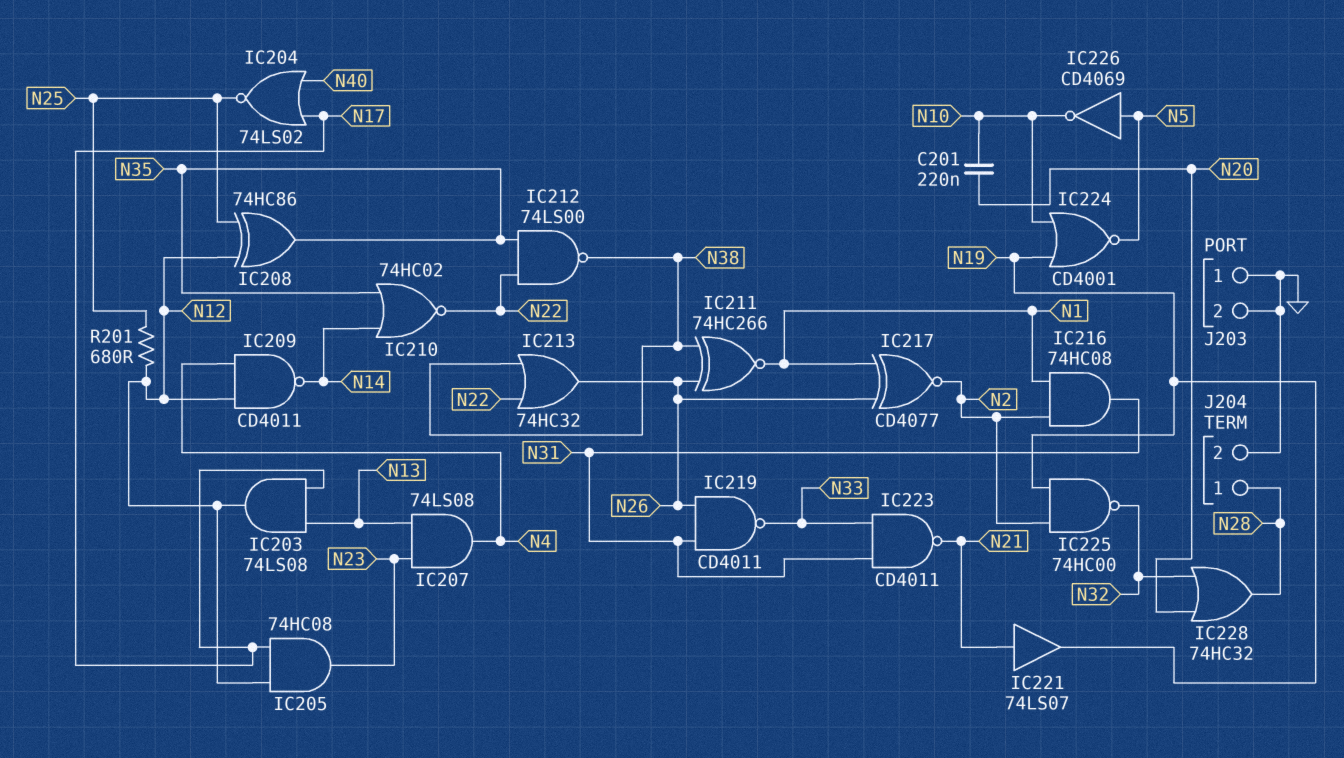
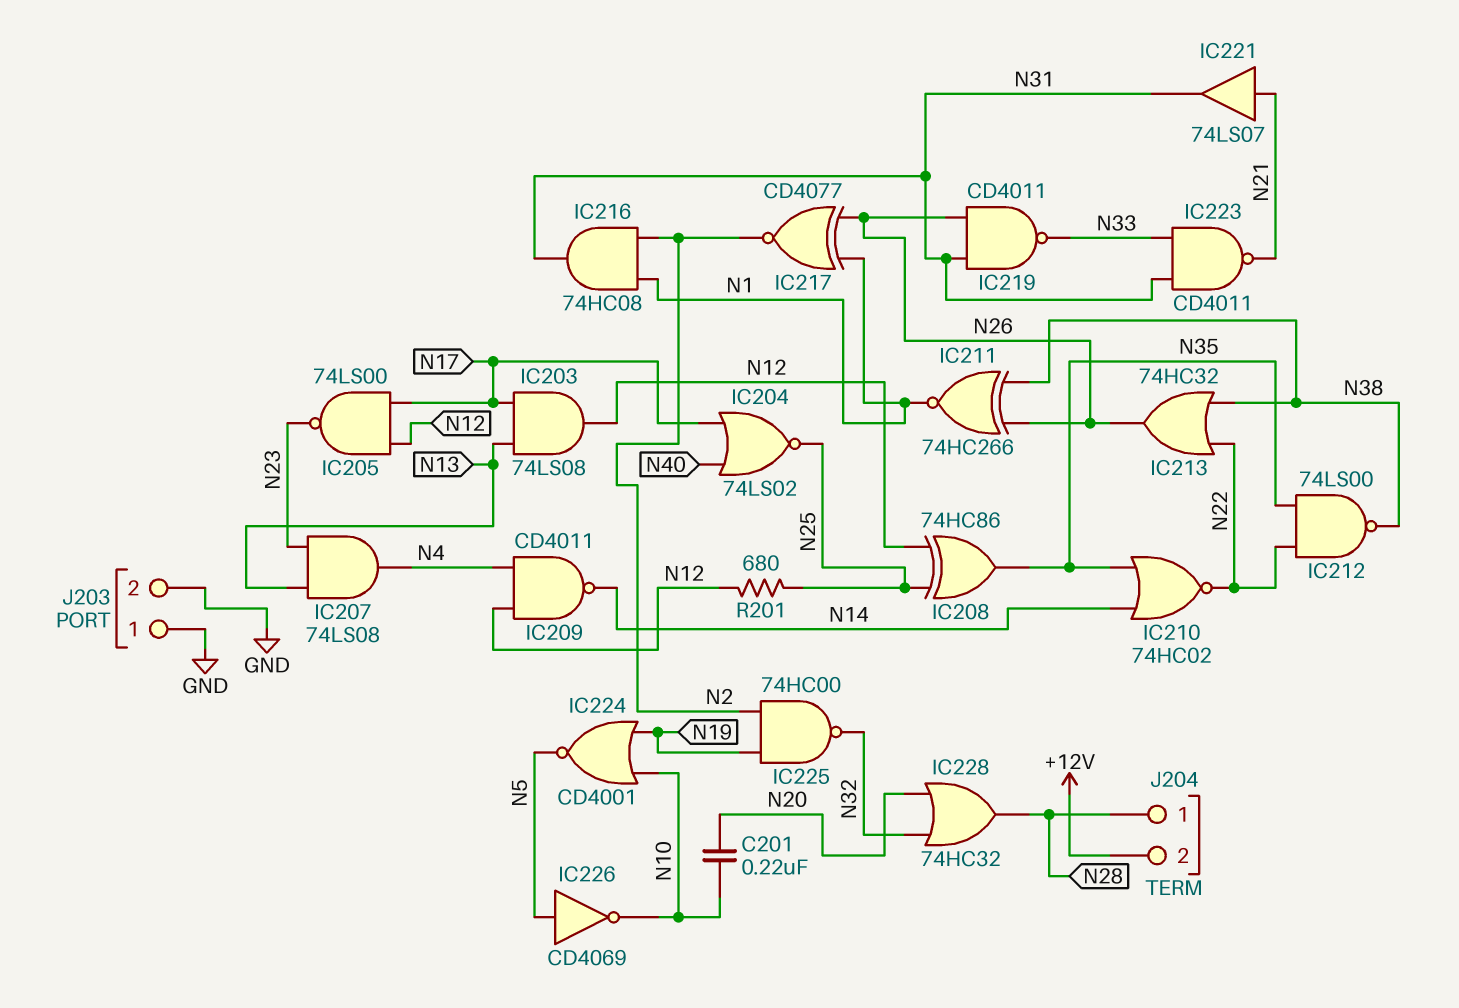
IC205: AND 74HC08 (in N12, in N17, out N23) -> NAND 74LS00 (in N12, in N17, out N23)
IC221: buffer 74LS07 (in N21, out N19) -> buffer 74LS07 (in N21, out N31)
J204 pin 2: GND -> +12V

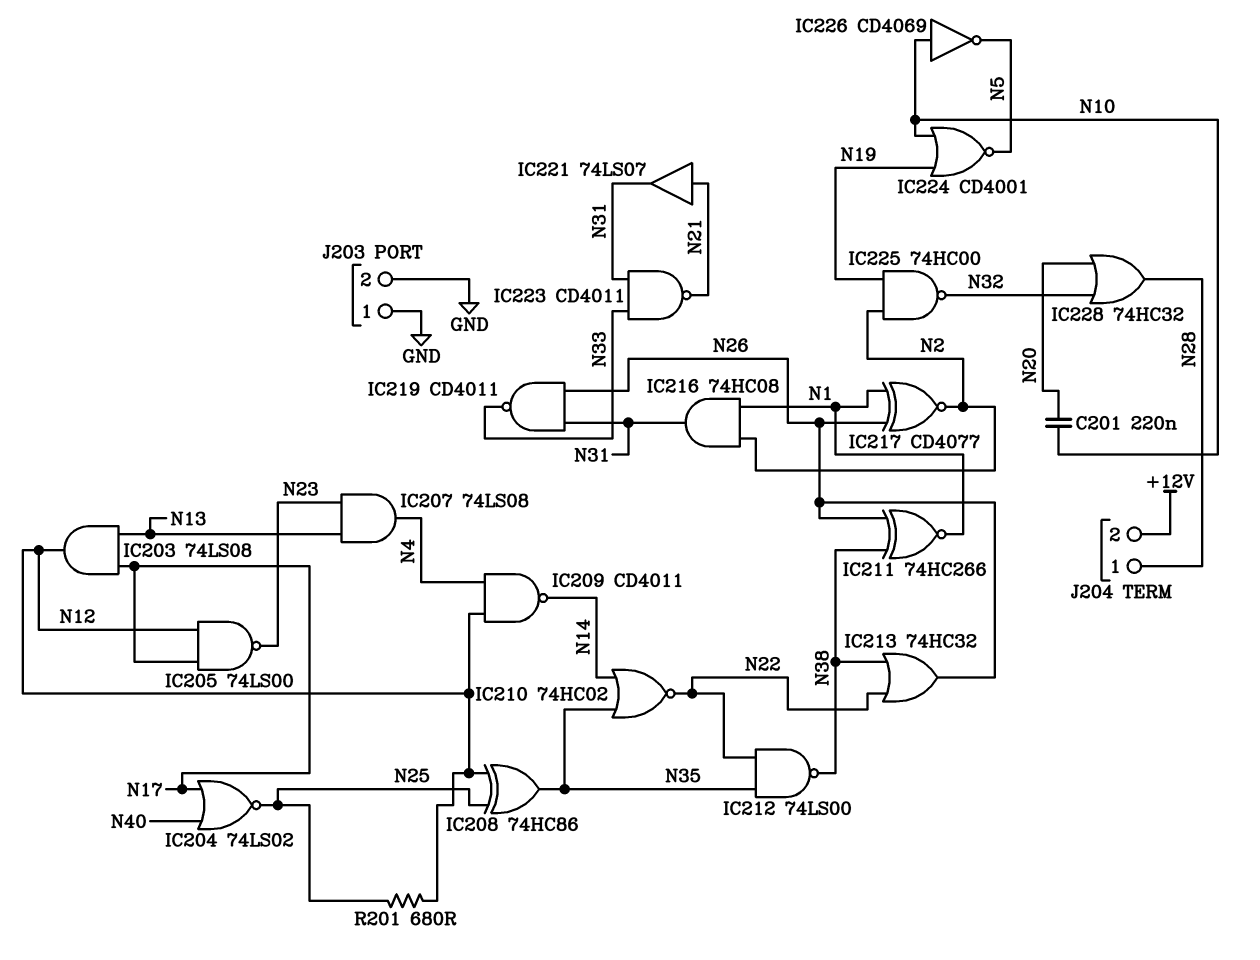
IC226: NOT CD4069 (in N5, out N10) -> NOT CD4069 (in N10, out N5)

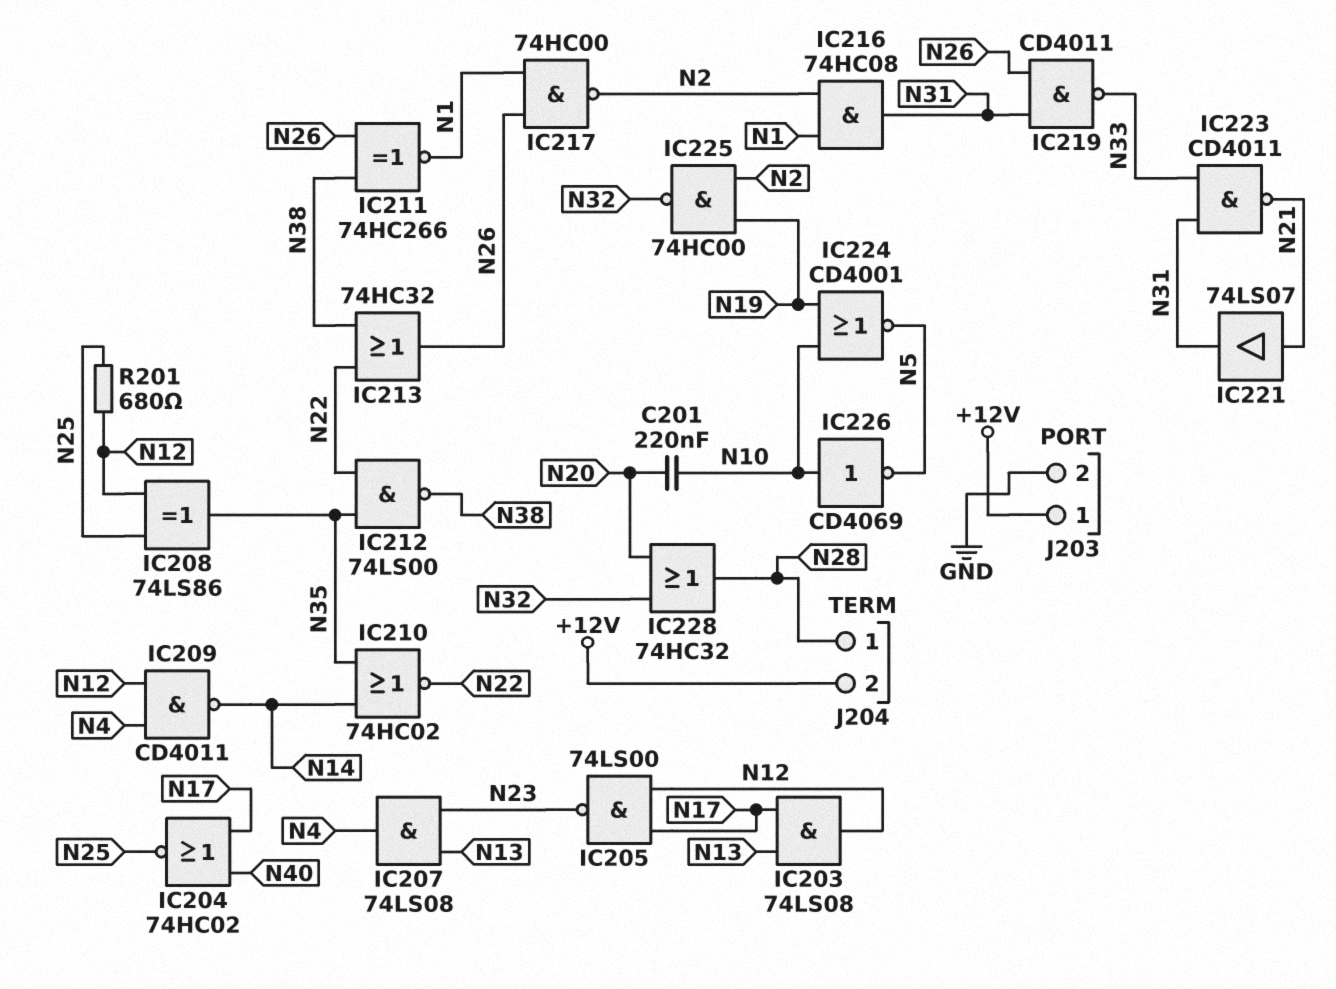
IC204: NOR 74LS02 (in N17, in N40, out N25) -> NOR 74HC02 (in N17, in N40, out N25)
IC208: XOR 74HC86 (in N12, in N25, out N35) -> XOR 74LS86 (in N12, in N25, out N35)
IC217: XNOR CD4077 (in N1, in N26, out N2) -> NAND 74HC00 (in N1, in N26, out N2)
J203 pin 1: GND -> +12V

